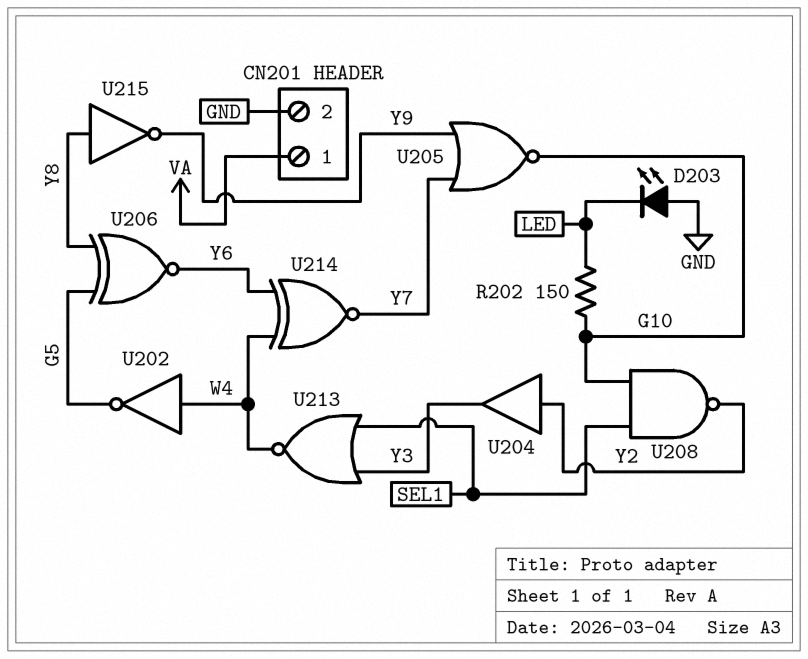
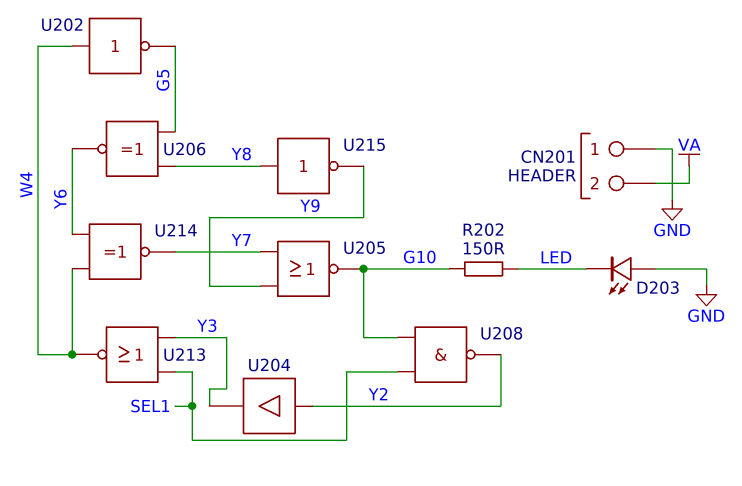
CN201 pin 1: VA -> GND
CN201 pin 2: GND -> VA

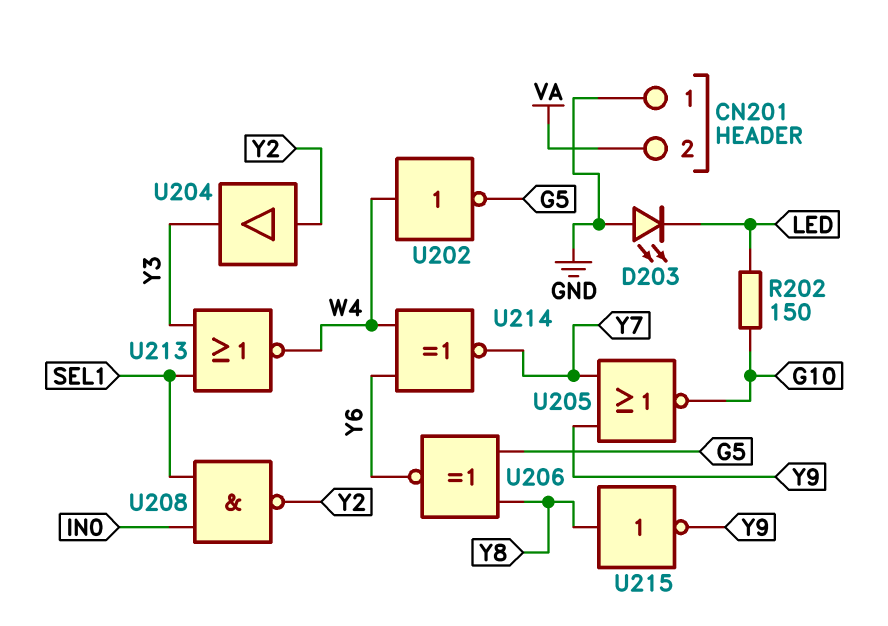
U208: NAND (in G10, in SEL1, out Y2) -> NAND (in IN0, in SEL1, out Y2)

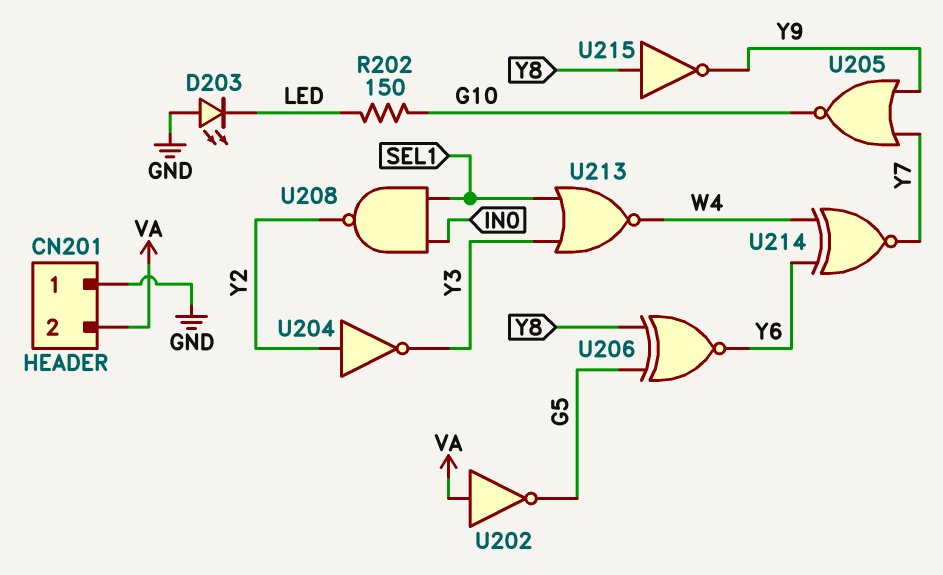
U202: NOT (in W4, out G5) -> NOT (in VA, out G5)
U204: buffer (in Y2, out Y3) -> NOT (in Y2, out Y3)

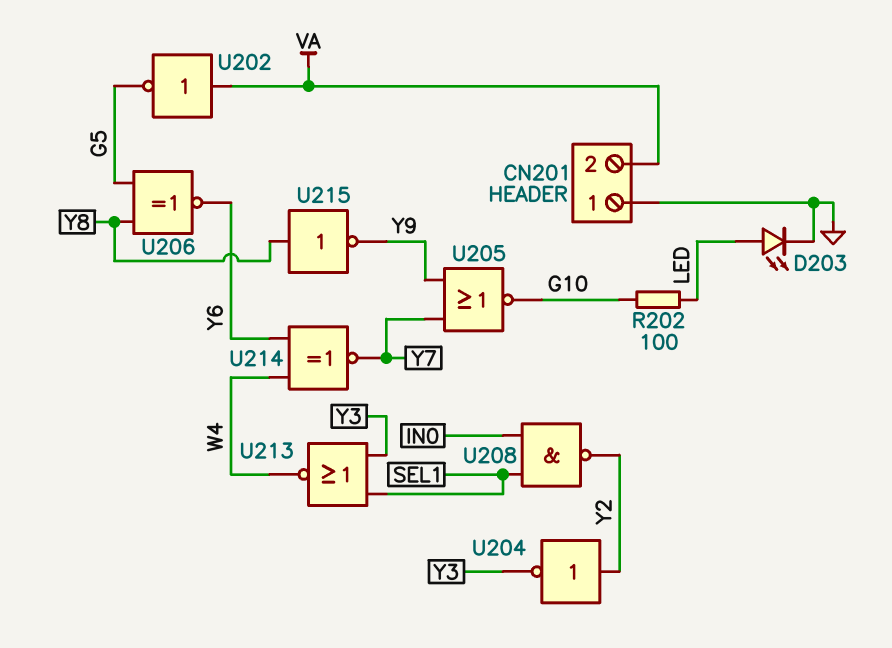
D203: LED (A GND, K LED) -> LED (A LED, K GND)
R202: 150 (G10, LED) -> 100 (G10, LED)

